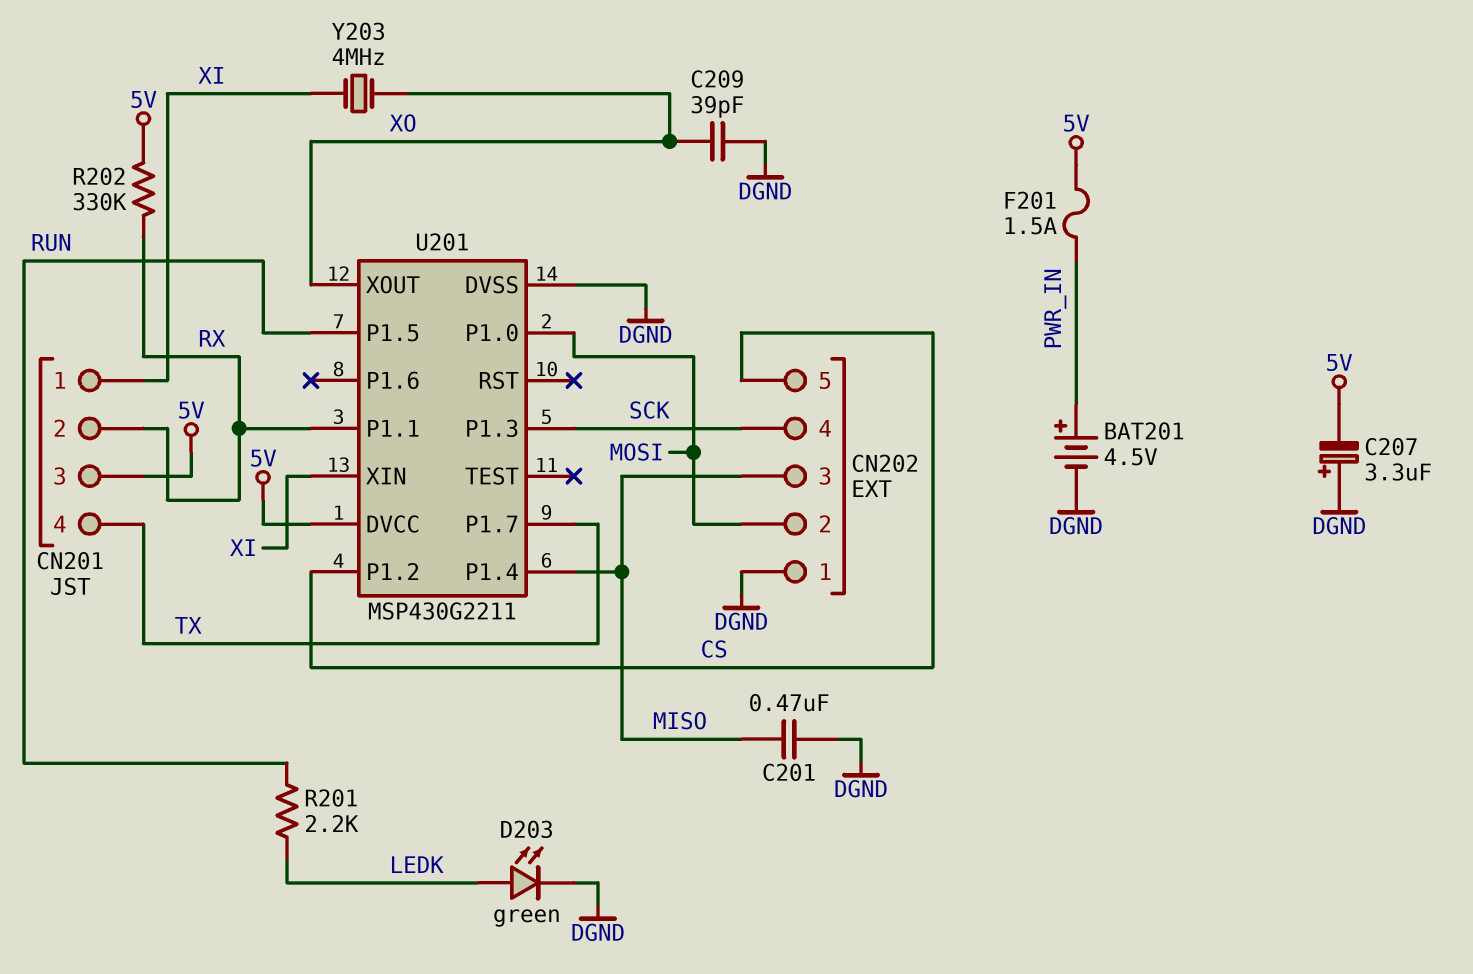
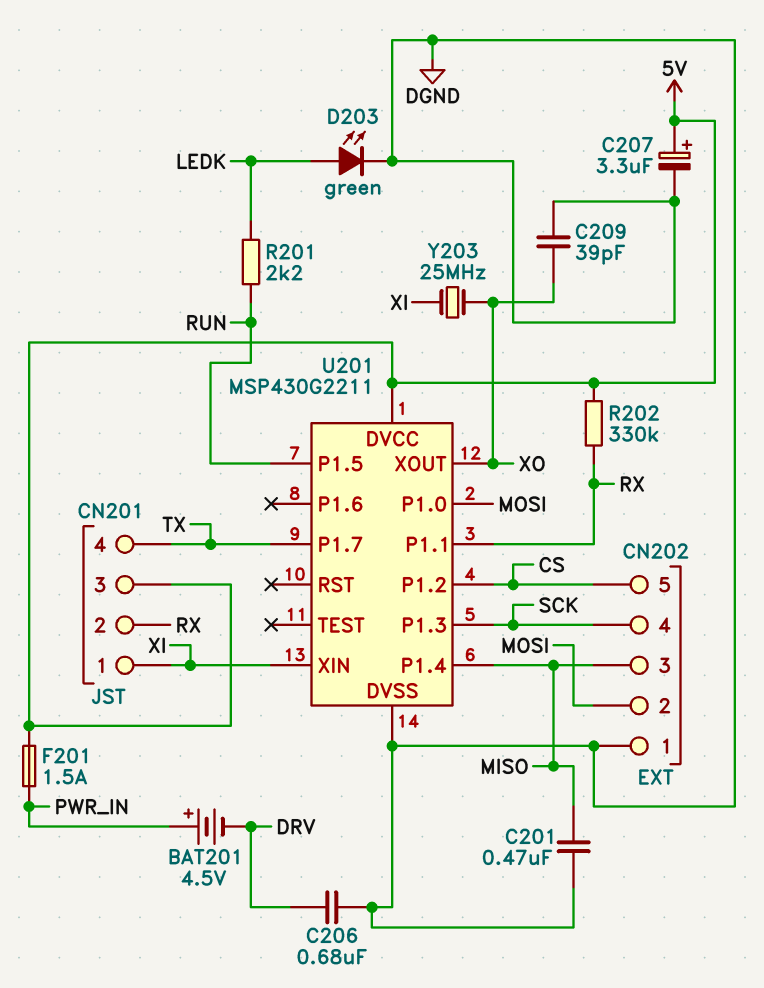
BAT201: 4.5V (plus PWR_IN, minus DGND) -> 4.5V (plus PWR_IN, minus DRV)
C206: none -> 680nF (DGND, DRV)
C207: 3.3uF (plus DGND, minus 5V) -> 3.3uF (plus 5V, minus DGND)
Y203: 4MHz (XI, XO) -> 25MHz (XI, XO)

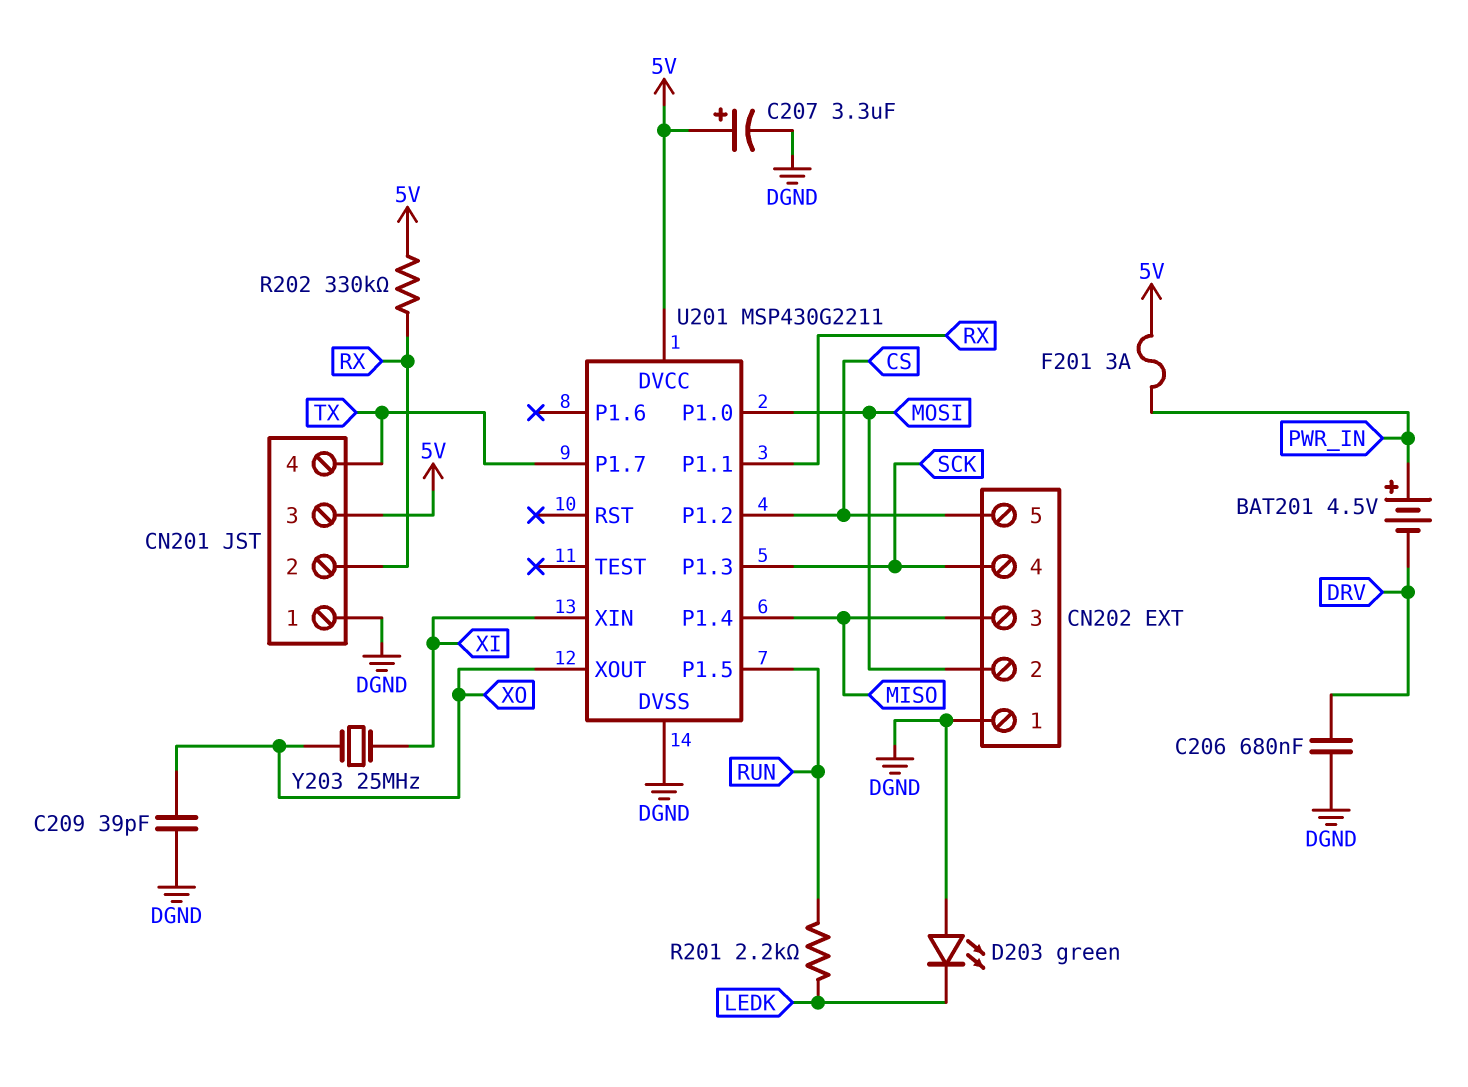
C201: 470nF (DGND, MISO) -> none
CN201 pin 1: XI -> DGND
D203: LED green (A LEDK, K DGND) -> LED green (A DGND, K LEDK)
F201: 1.5A (5V, PWR_IN) -> 3A (5V, PWR_IN)

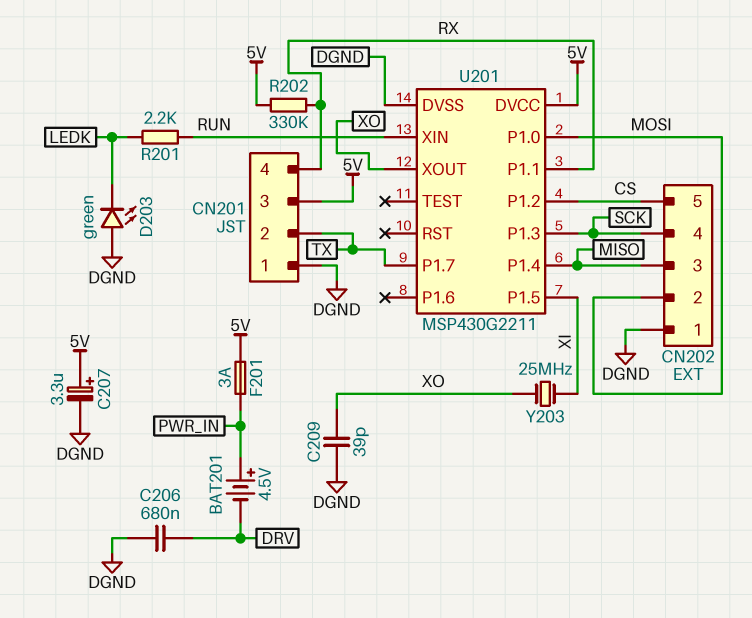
CN201 pin 2: RX -> TX
CN201 pin 4: TX -> RX
U201 pin P1.5: RUN -> XI
U201 pin XIN: XI -> RUN

